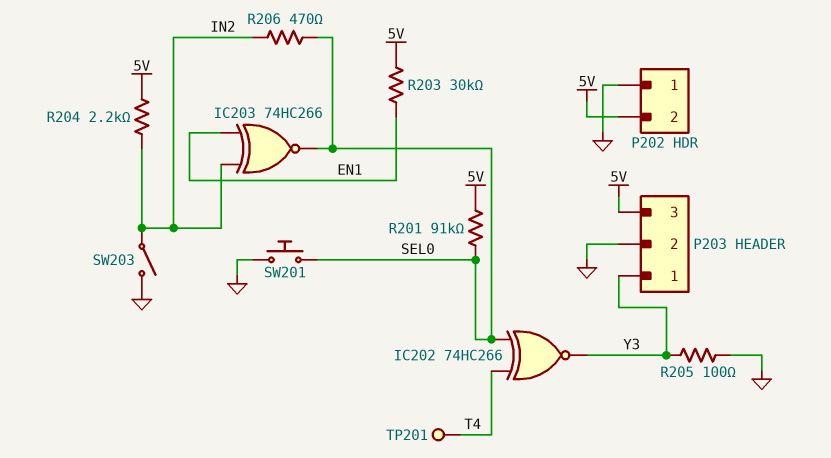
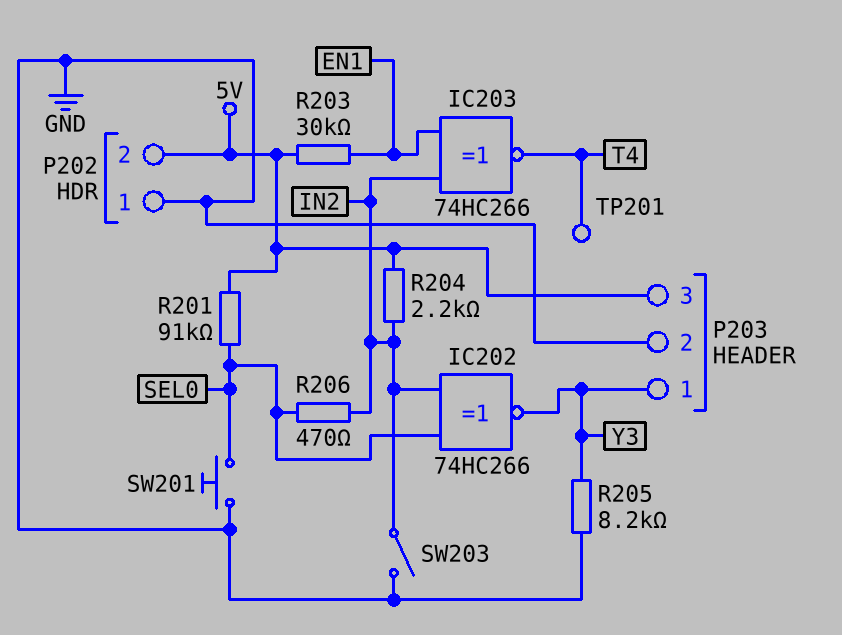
IC202: XNOR 74HC266 (in SEL0, in T4, out Y3) -> XNOR 74HC266 (in IN2, in SEL0, out Y3)
IC203: XNOR 74HC266 (in EN1, in IN2, out SEL0) -> XNOR 74HC266 (in EN1, in IN2, out T4)
R205: 100 (GND, Y3) -> 8.2k (GND, Y3)

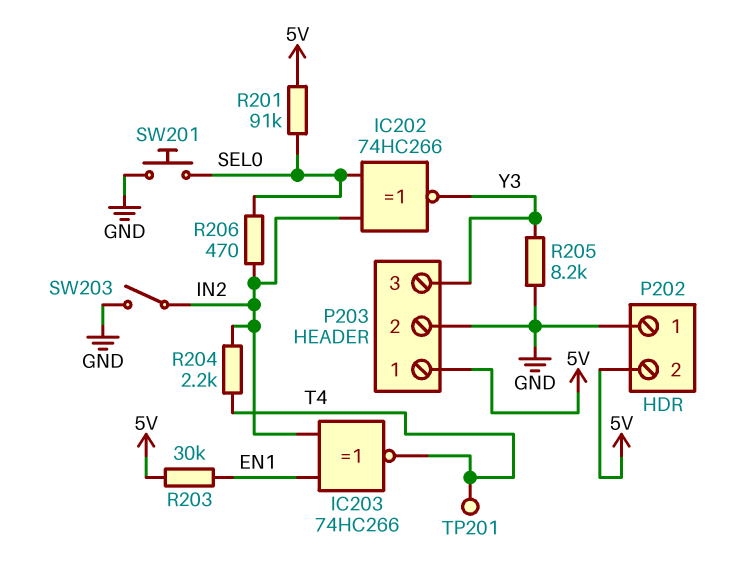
P203 pin 1: Y3 -> 5V
P203 pin 3: 5V -> Y3
R204: 2.2k (5V, IN2) -> 2.2k (IN2, T4)

